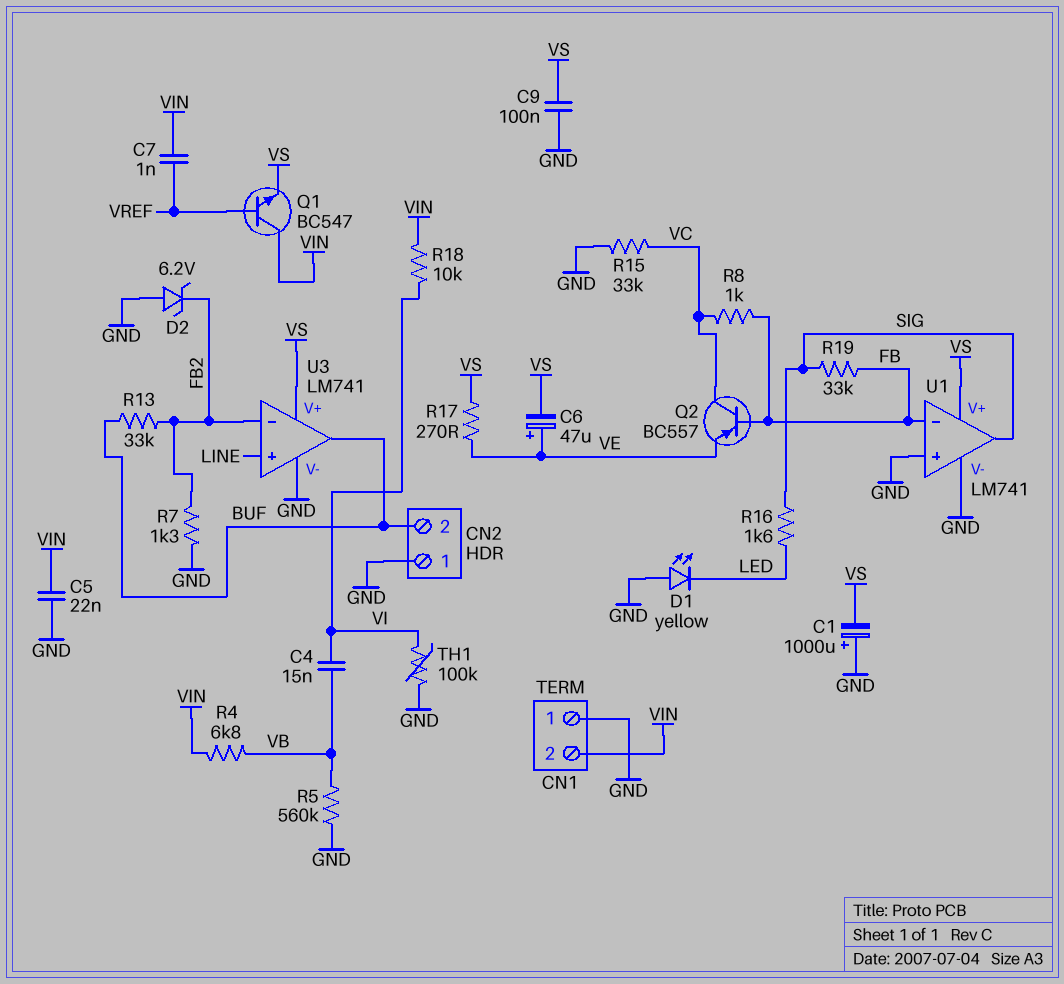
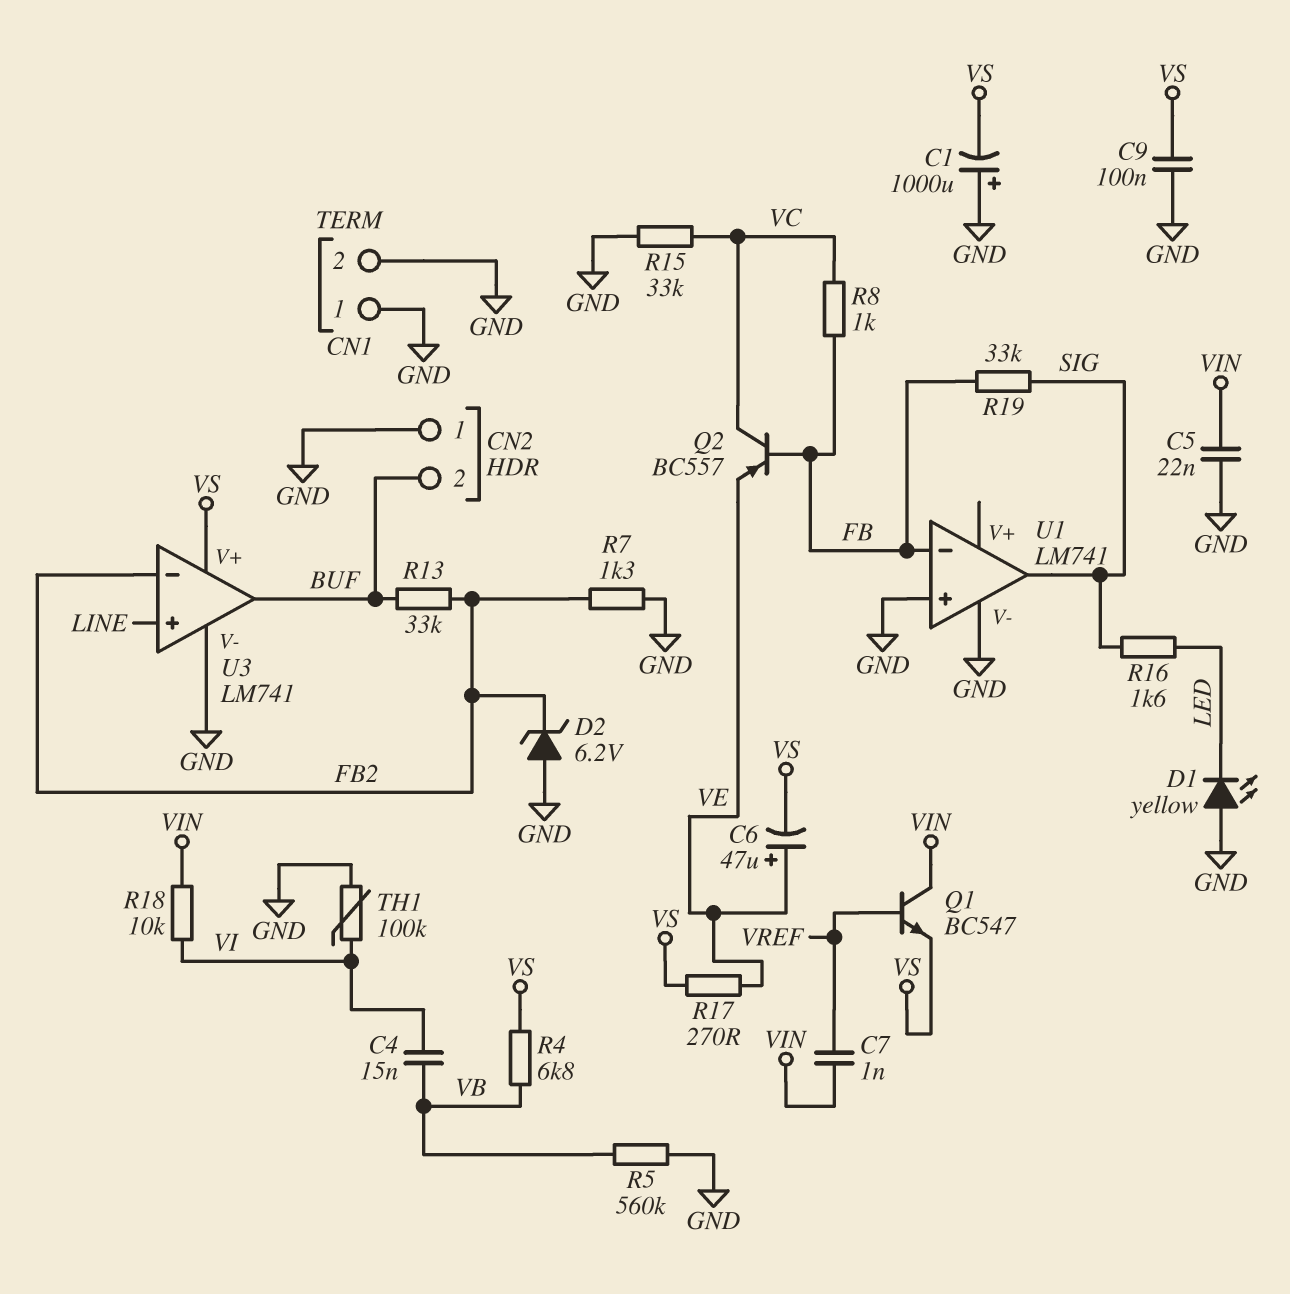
CN1 pin 2: VIN -> GND
R4: 6.8k (VB, VIN) -> 6.8k (VB, VS)
U1 pin V+: VS -> none

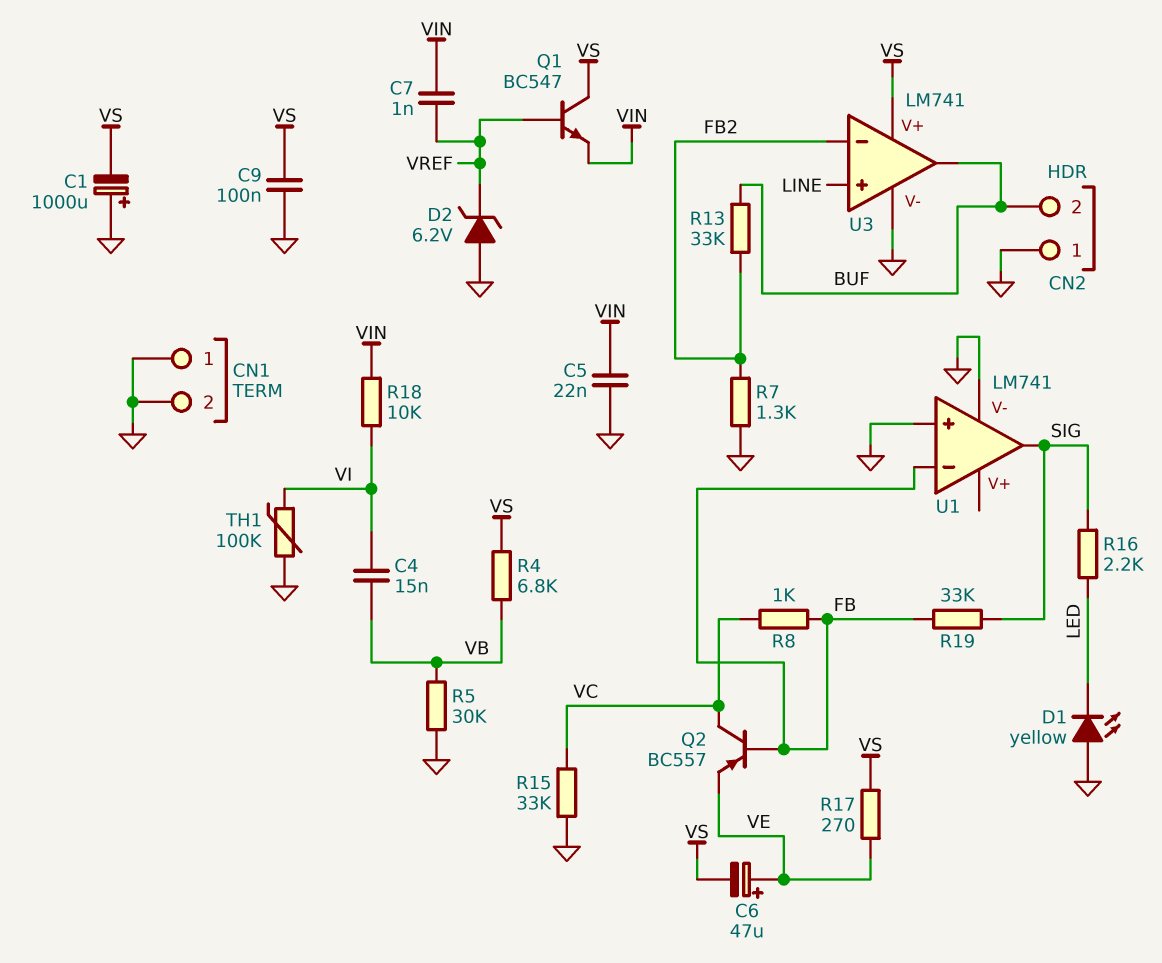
D2: zener 6.2V (A GND, K FB2) -> zener 6.2V (A GND, K VREF)
Q1: NPN BC547 (B VREF, C VIN, E VS) -> NPN BC547 (B VREF, C VS, E VIN)
R5: 560k (GND, VB) -> 30k (GND, VB)
R16: 1.6k (LED, SIG) -> 2.2k (LED, SIG)

